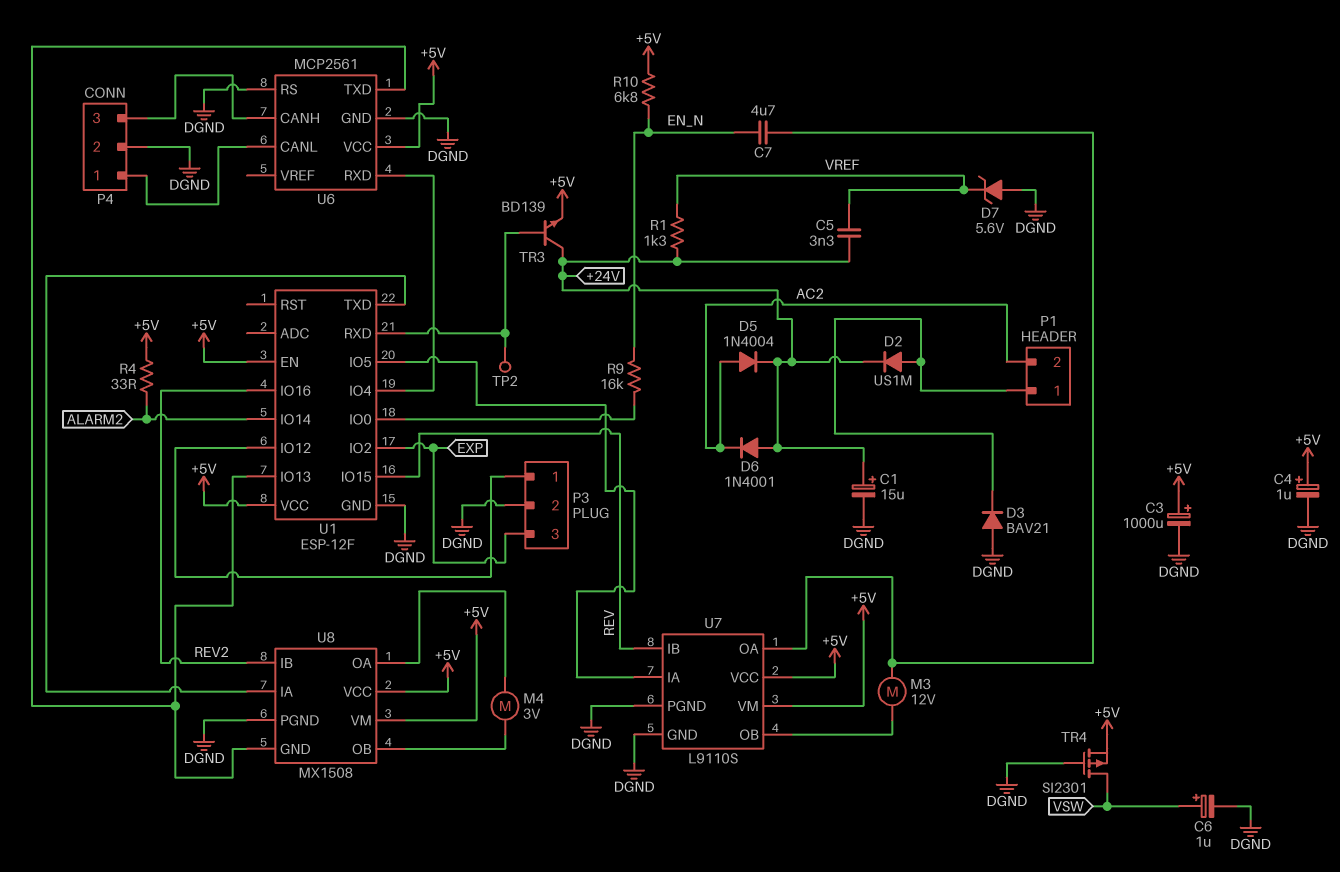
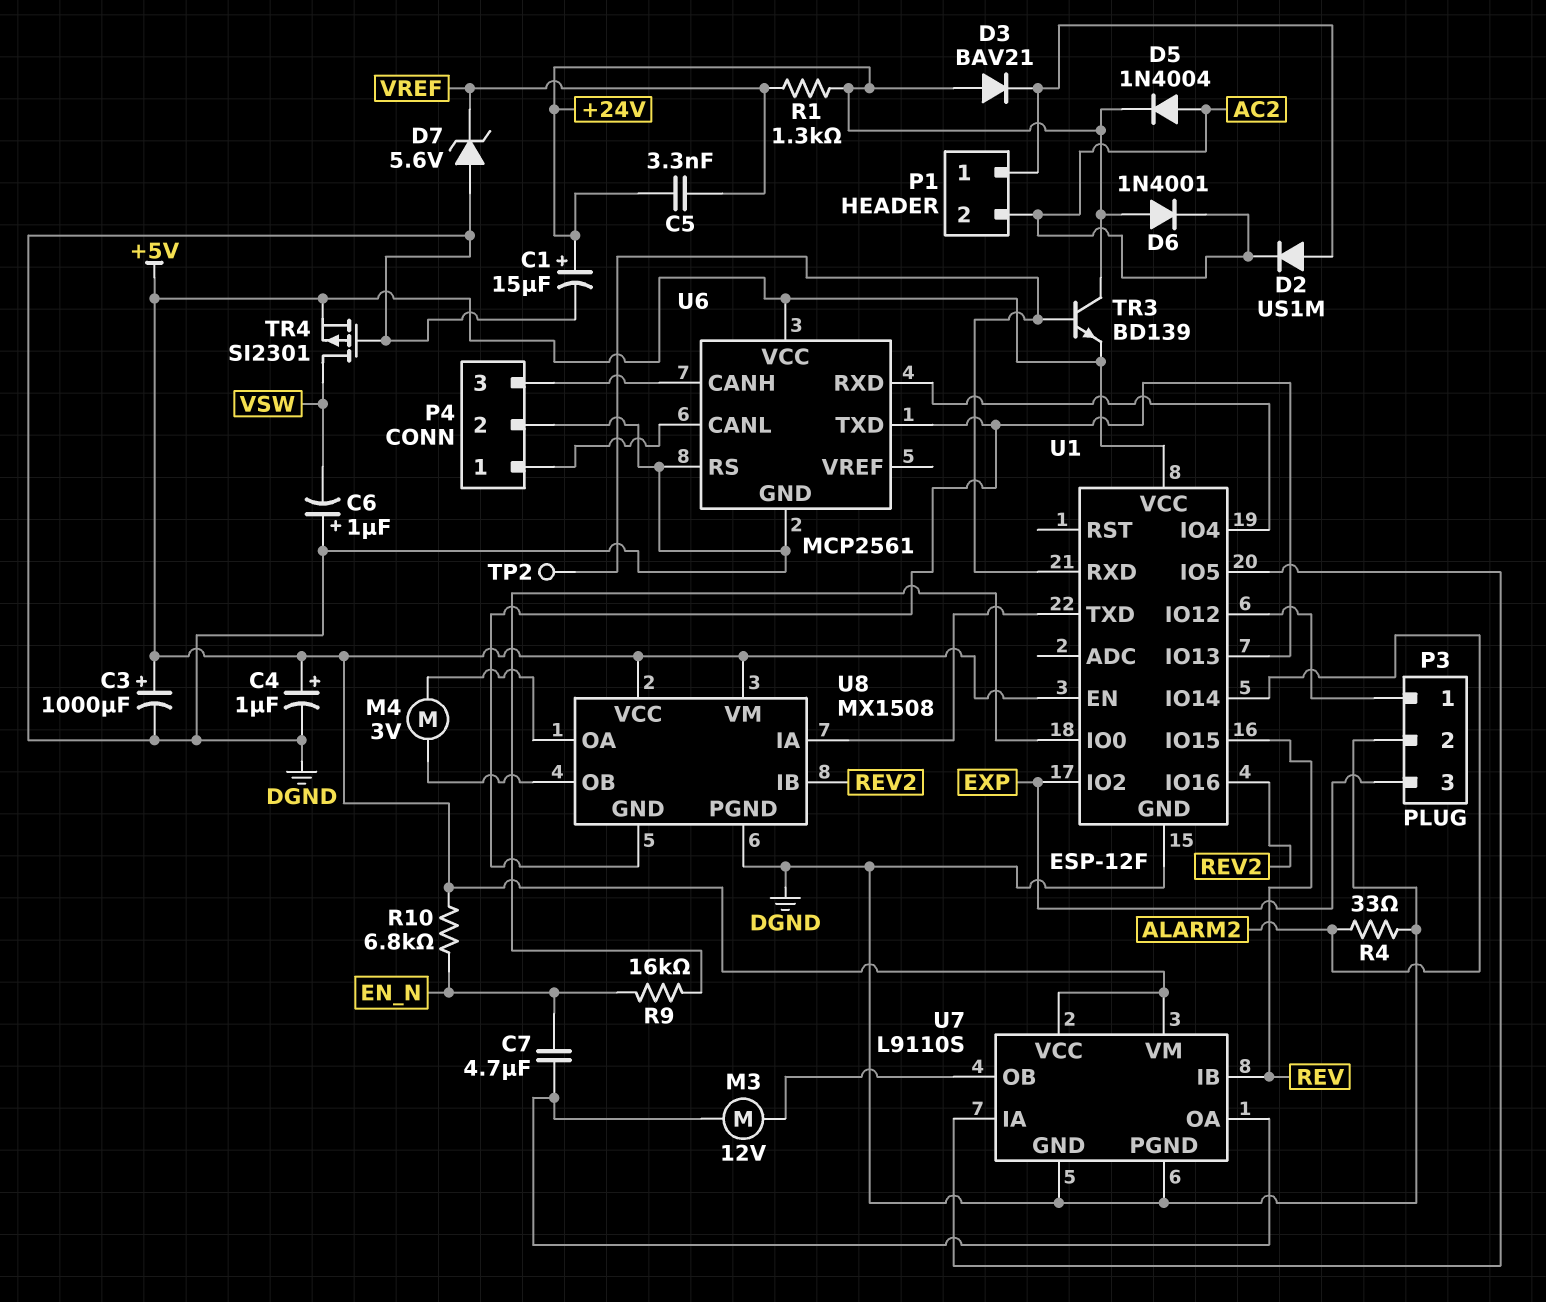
C6: 1uF (plus VSW, minus DGND) -> 1uF (plus DGND, minus VSW)
D2: diode US1M (A P1/1, K +24V) -> diode US1M (A P1/1, K AC2)
D3: diode BAV21 (A DGND, K P1/1) -> diode BAV21 (A +24V, K P1/1)
R4: 33 (+5V, ALARM2) -> 33 (ALARM2, DGND)

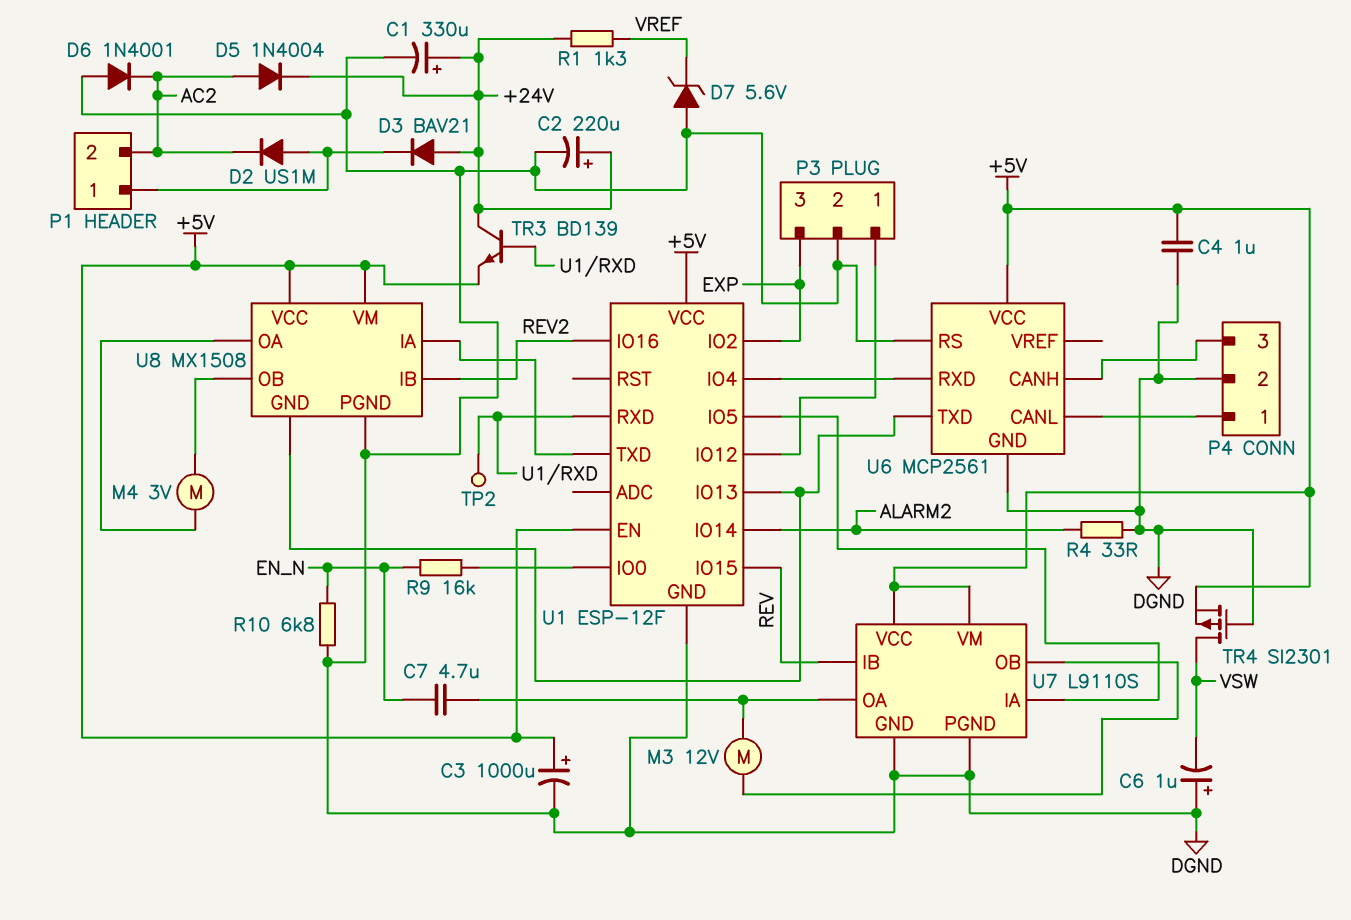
C1: 15uF (plus +24V, minus DGND) -> 330uF (plus +24V, minus DGND)
C2: none -> 220uF (plus +24V, minus DGND)
C4: 1uF (plus +5V, minus DGND) -> 1uF (+5V, DGND)
C5: 3.3nF (+24V, VREF) -> none
D6: diode 1N4001 (A +24V, K AC2) -> diode 1N4001 (A DGND, K AC2)
R10: 6.8k (+5V, EN_N) -> 6.8k (DGND, EN_N)

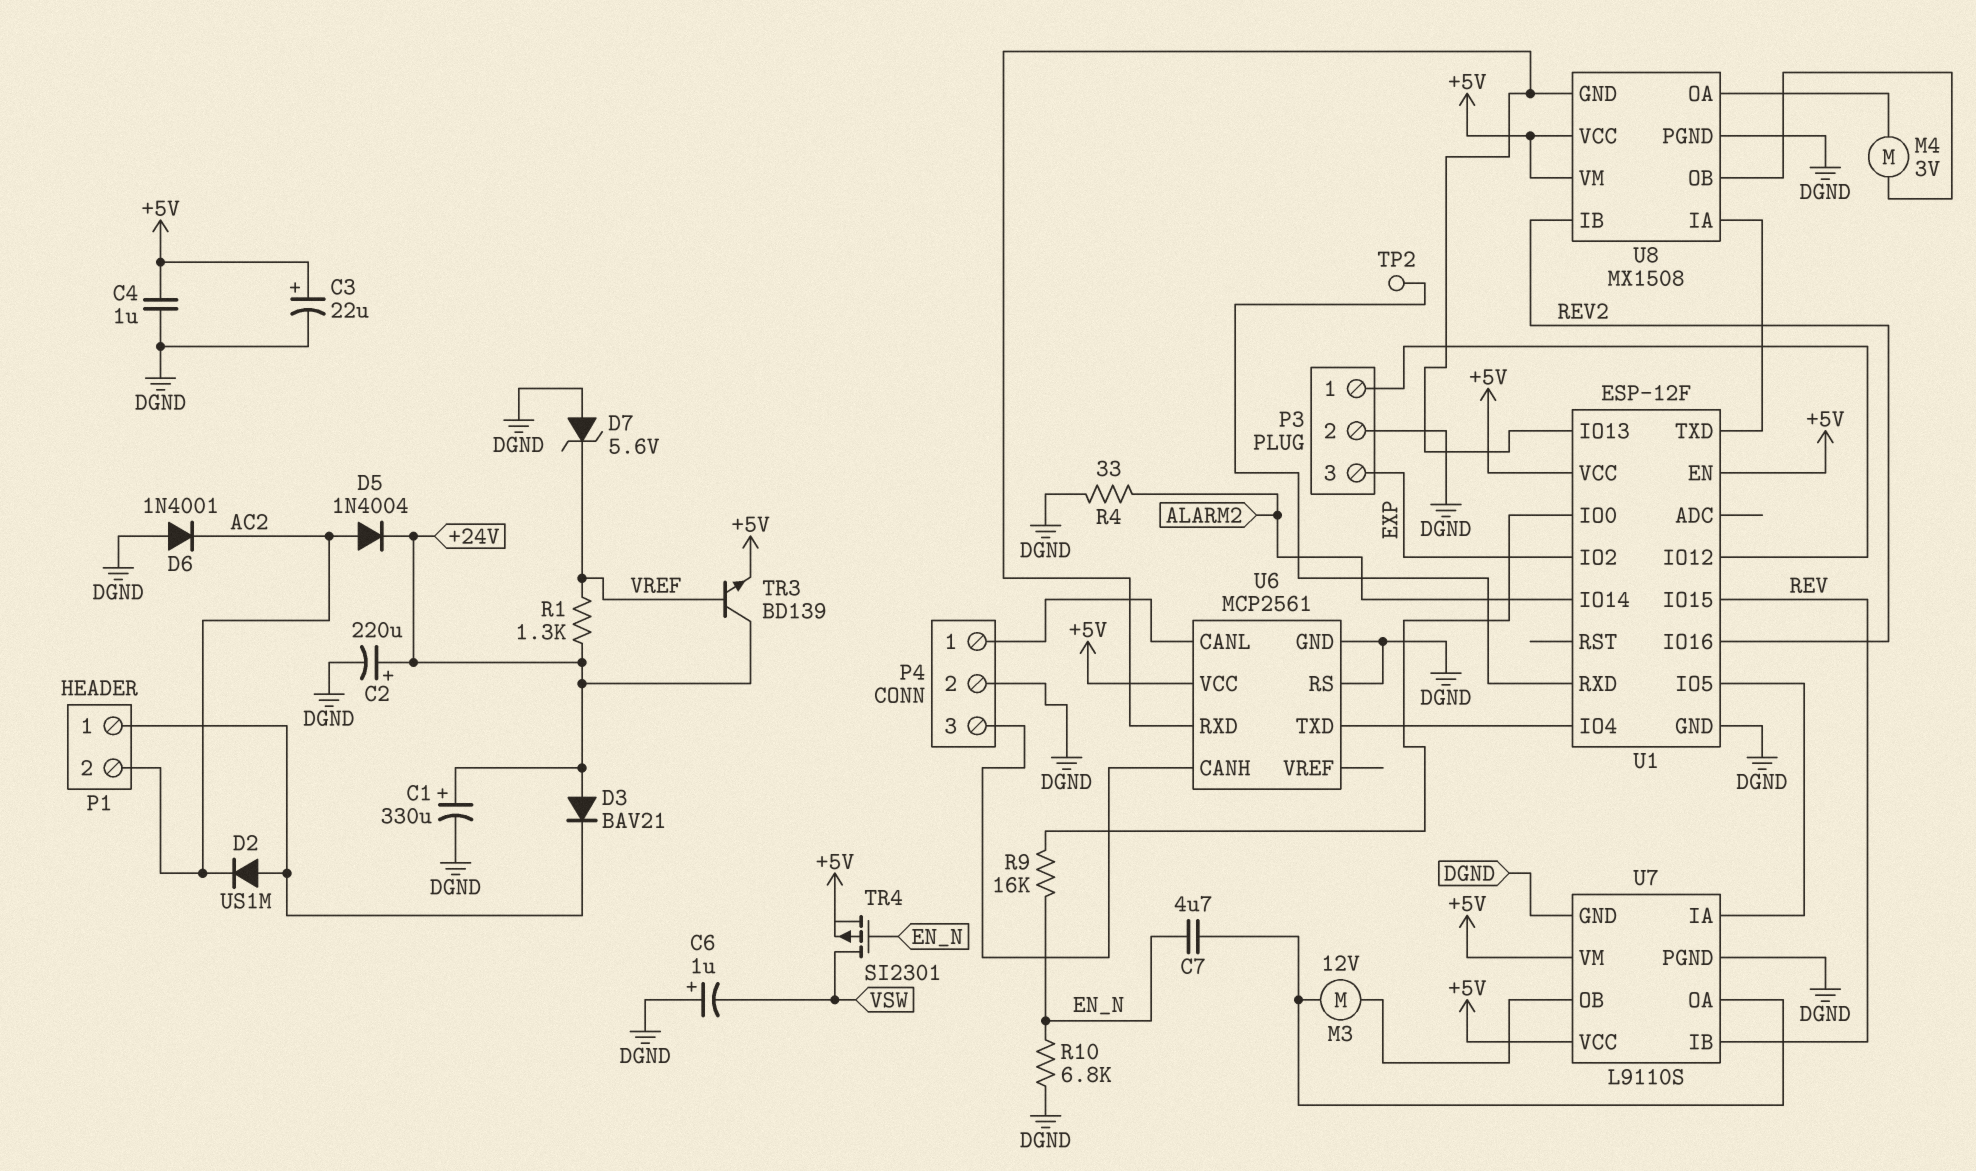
C3: 1000uF (plus +5V, minus DGND) -> 22uF (plus +5V, minus DGND)
TR3: NPN BD139 (B U1/RXD, C +24V, E +5V) -> NPN BD139 (B VREF, C +24V, E +5V)
TR4: PMOS SI2301 (G DGND, D VSW, S +5V) -> PMOS SI2301 (G EN_N, D VSW, S +5V)
U6 pin RXD: U1/IO4 -> U1/IO13
U6 pin TXD: U1/IO13 -> U1/IO4

